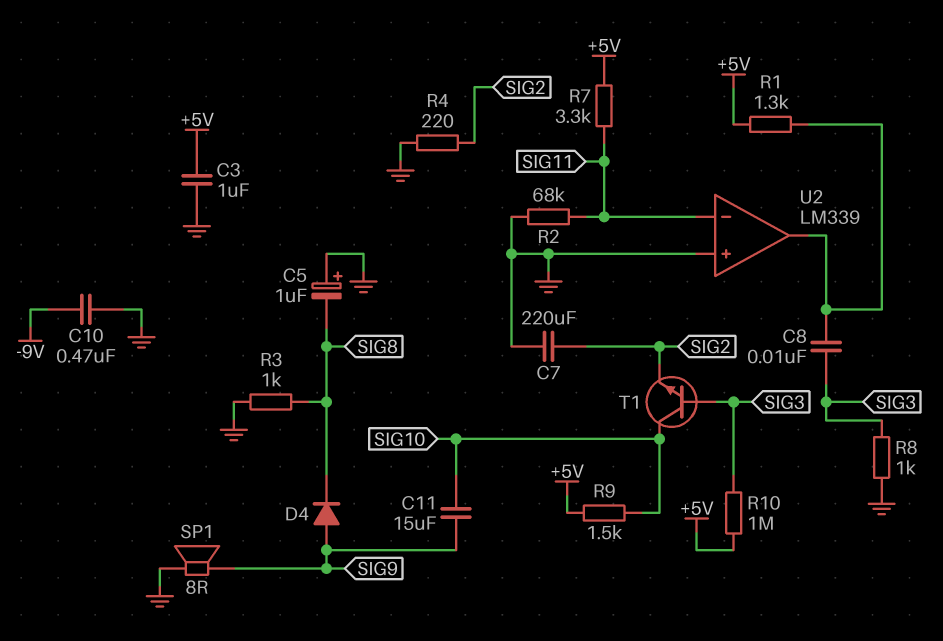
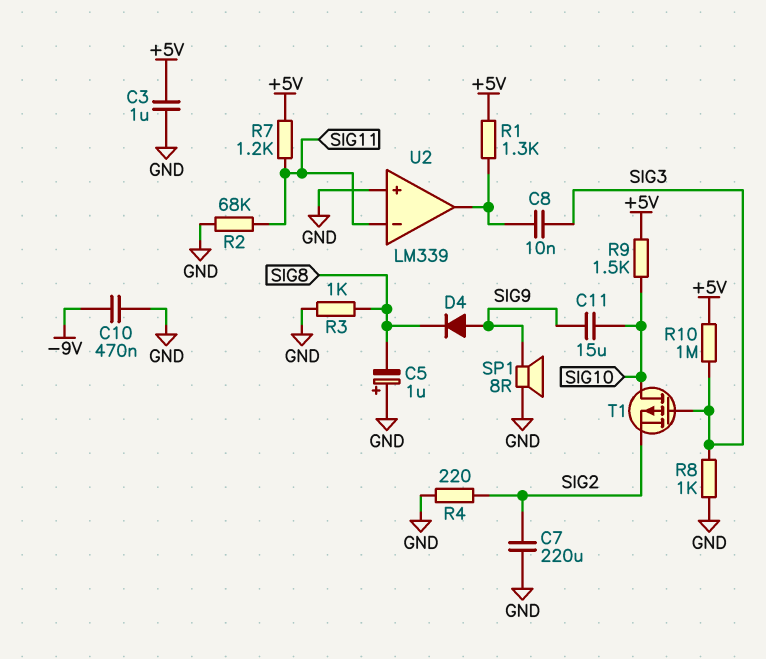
R7: 3.3k (+5V, SIG11) -> 1.2k (+5V, SIG11)
T1: NPN (B SIG3, C SIG10, E SIG2) -> PMOS (G SIG3, D SIG10, S SIG2)

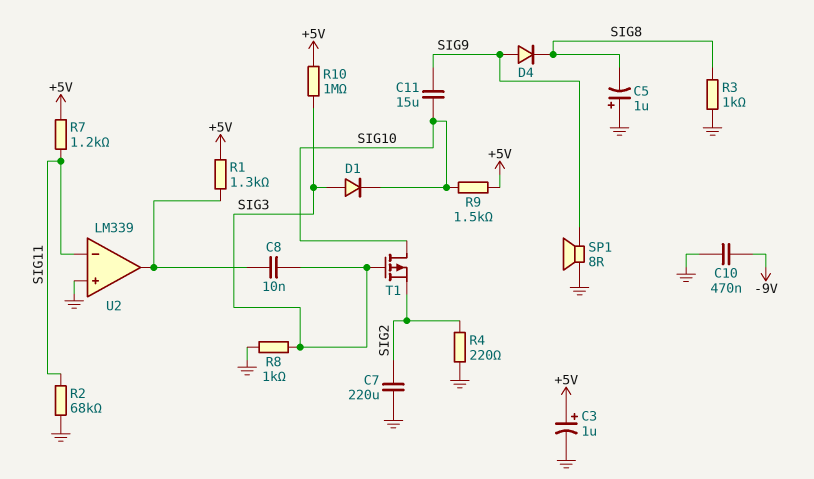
C3: 1uF (+5V, GND) -> 1uF (plus +5V, minus GND)
D1: none -> diode (A SIG3, K SIG10)

